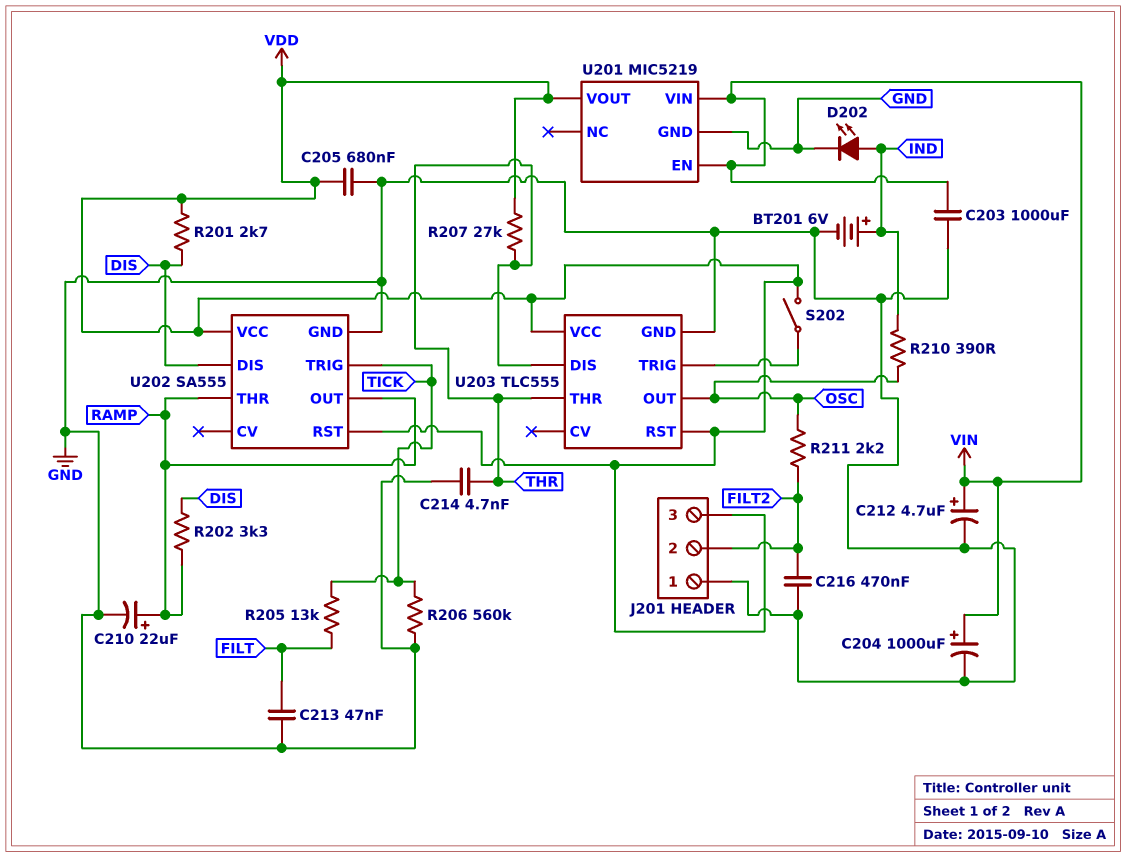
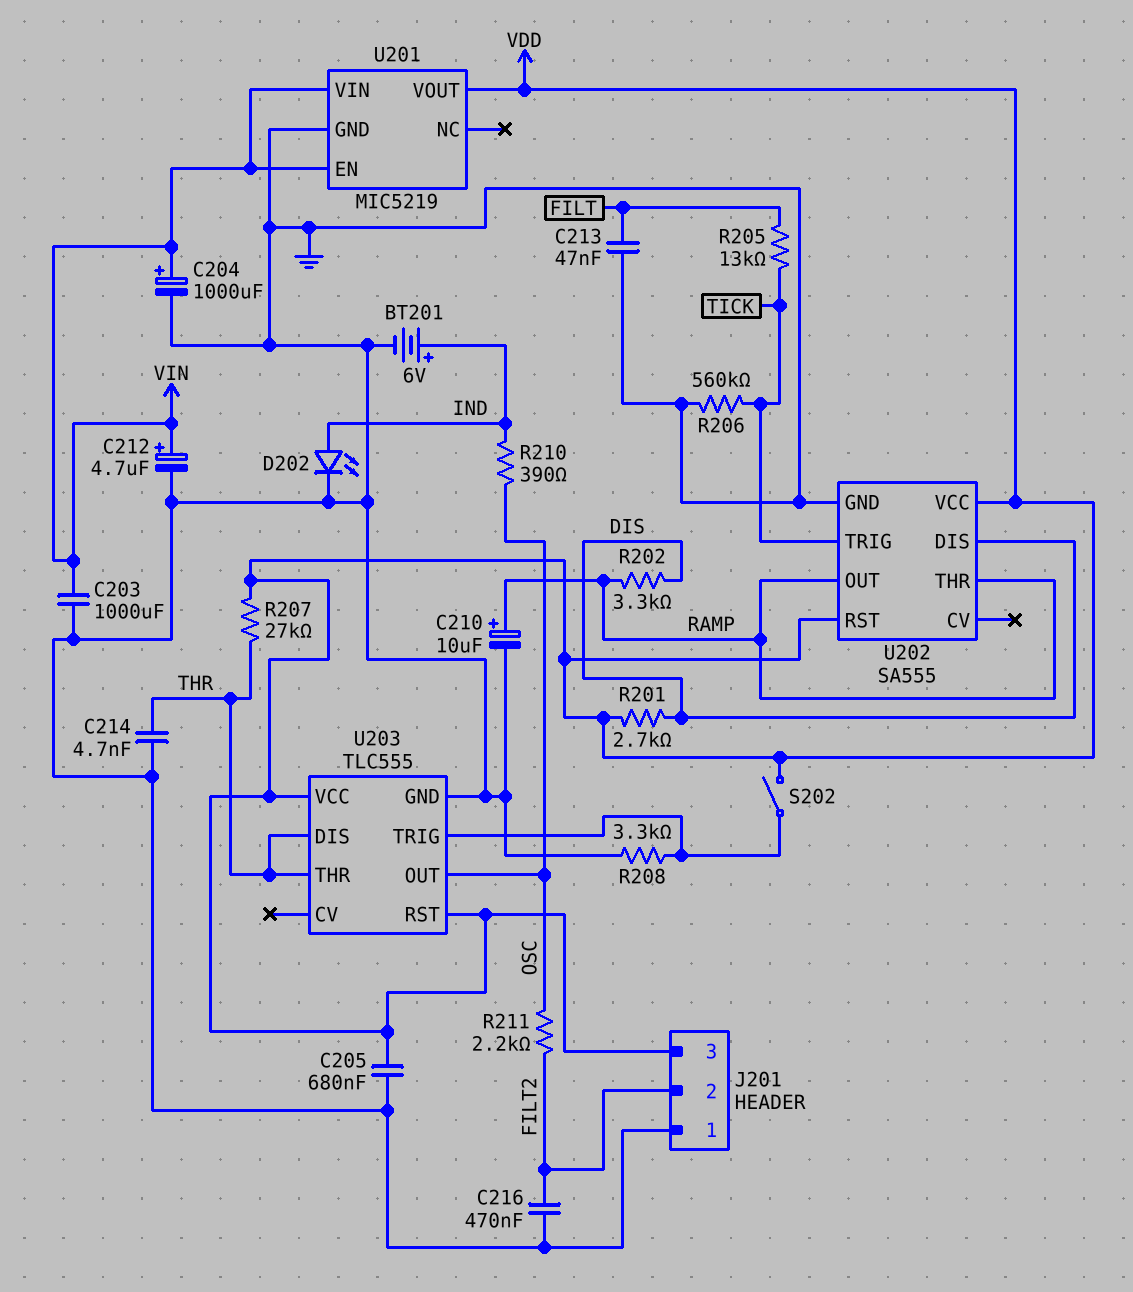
C210: 22uF (plus RAMP, minus GND) -> 10uF (plus RAMP, minus GND)
R208: none -> 3.3k (GND, U203/TRIG)

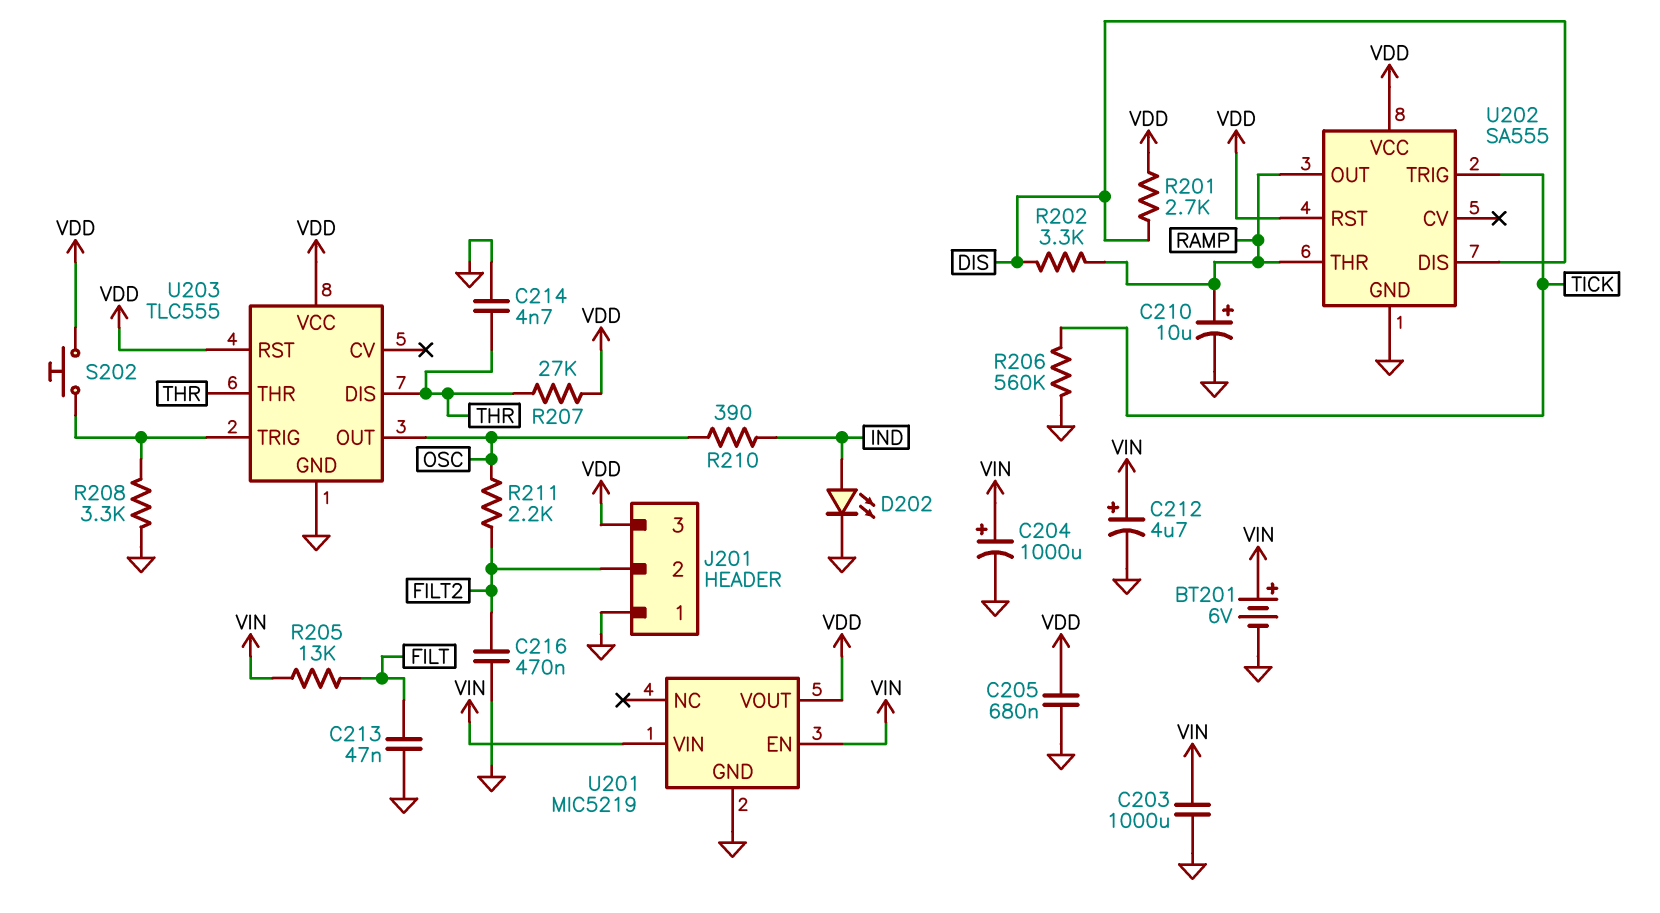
BT201: 6V (plus IND, minus GND) -> 6V (plus VIN, minus GND)
R205: 13k (FILT, TICK) -> 13k (FILT, VIN)
S202: switch (U203/TRIG, VDD) -> button (U203/TRIG, VDD)

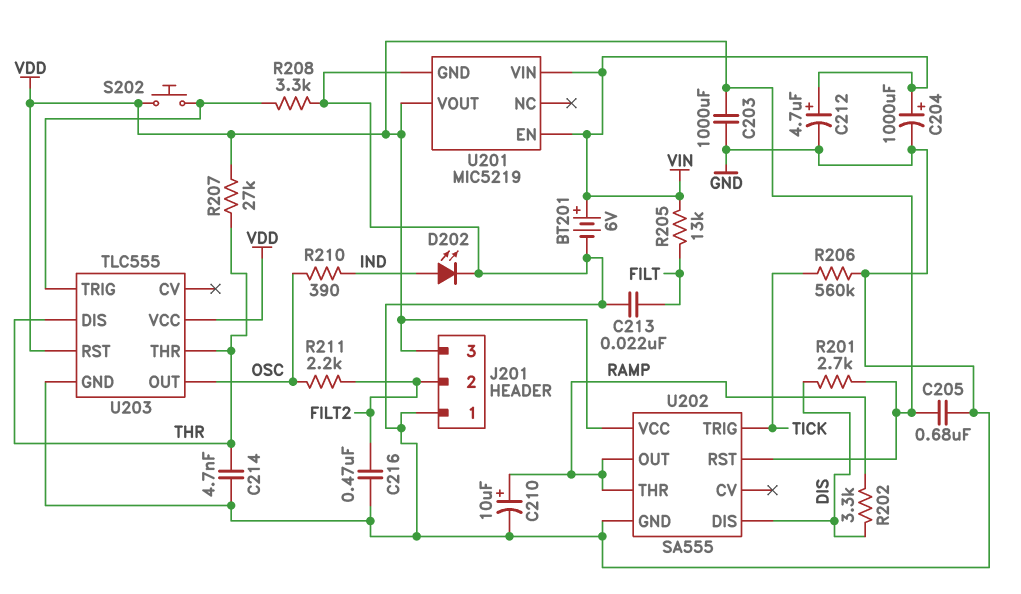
C203: 1000uF (GND, VIN) -> 1000uF (GND, VDD)
C213: 47nF (FILT, GND) -> 22nF (FILT, GND)

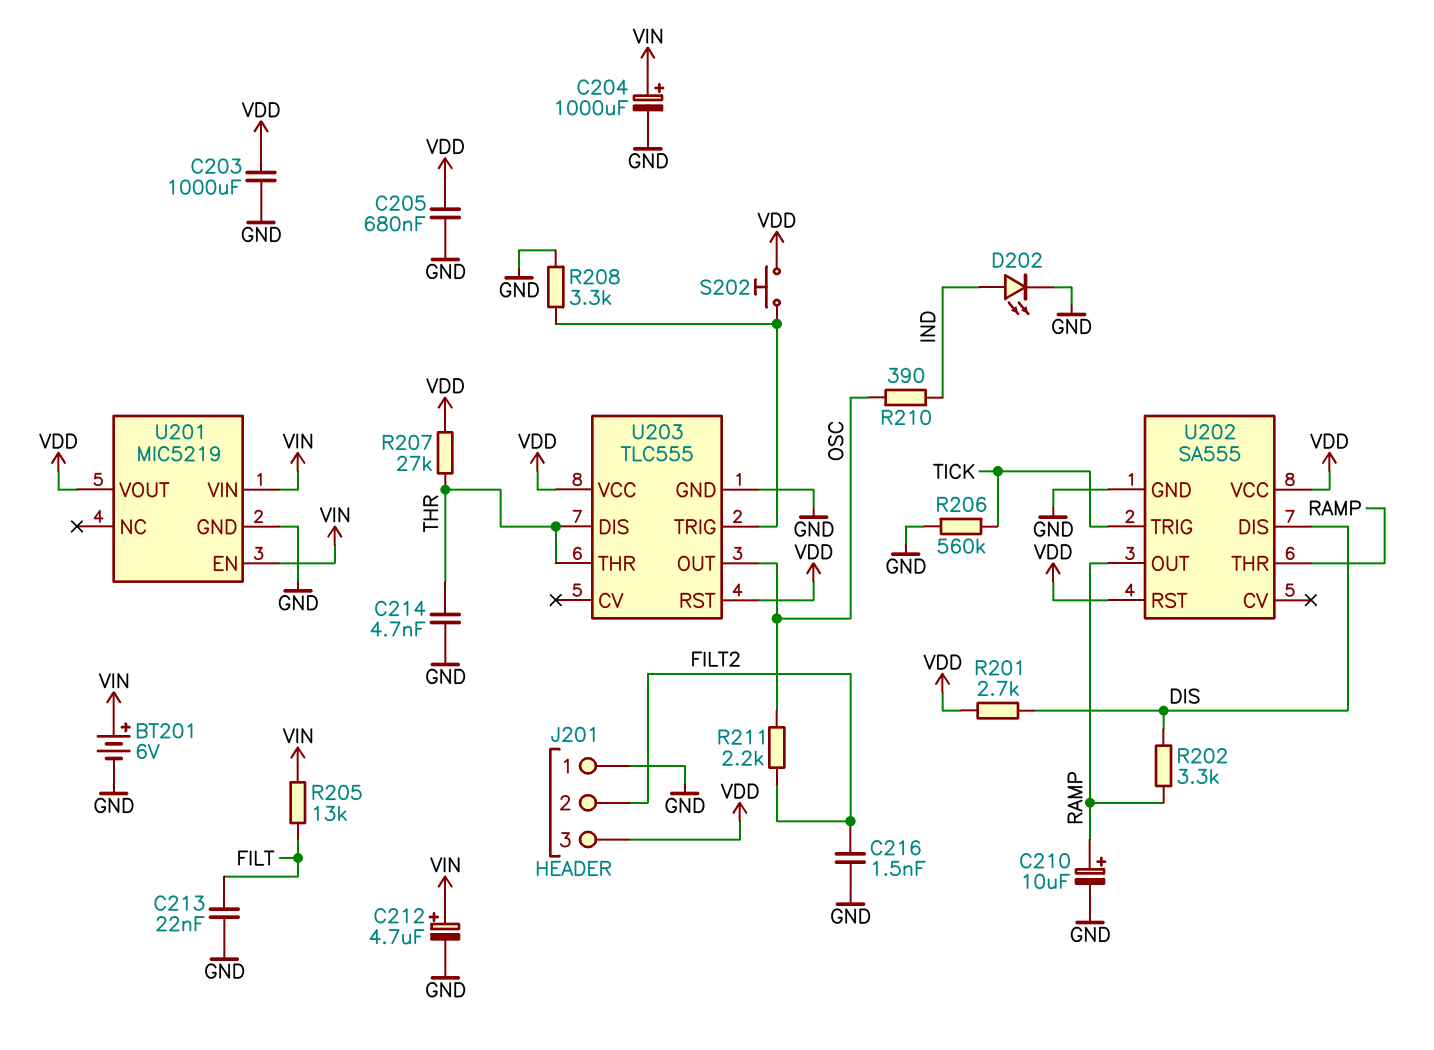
C216: 470nF (FILT2, GND) -> 1.5nF (FILT2, GND)

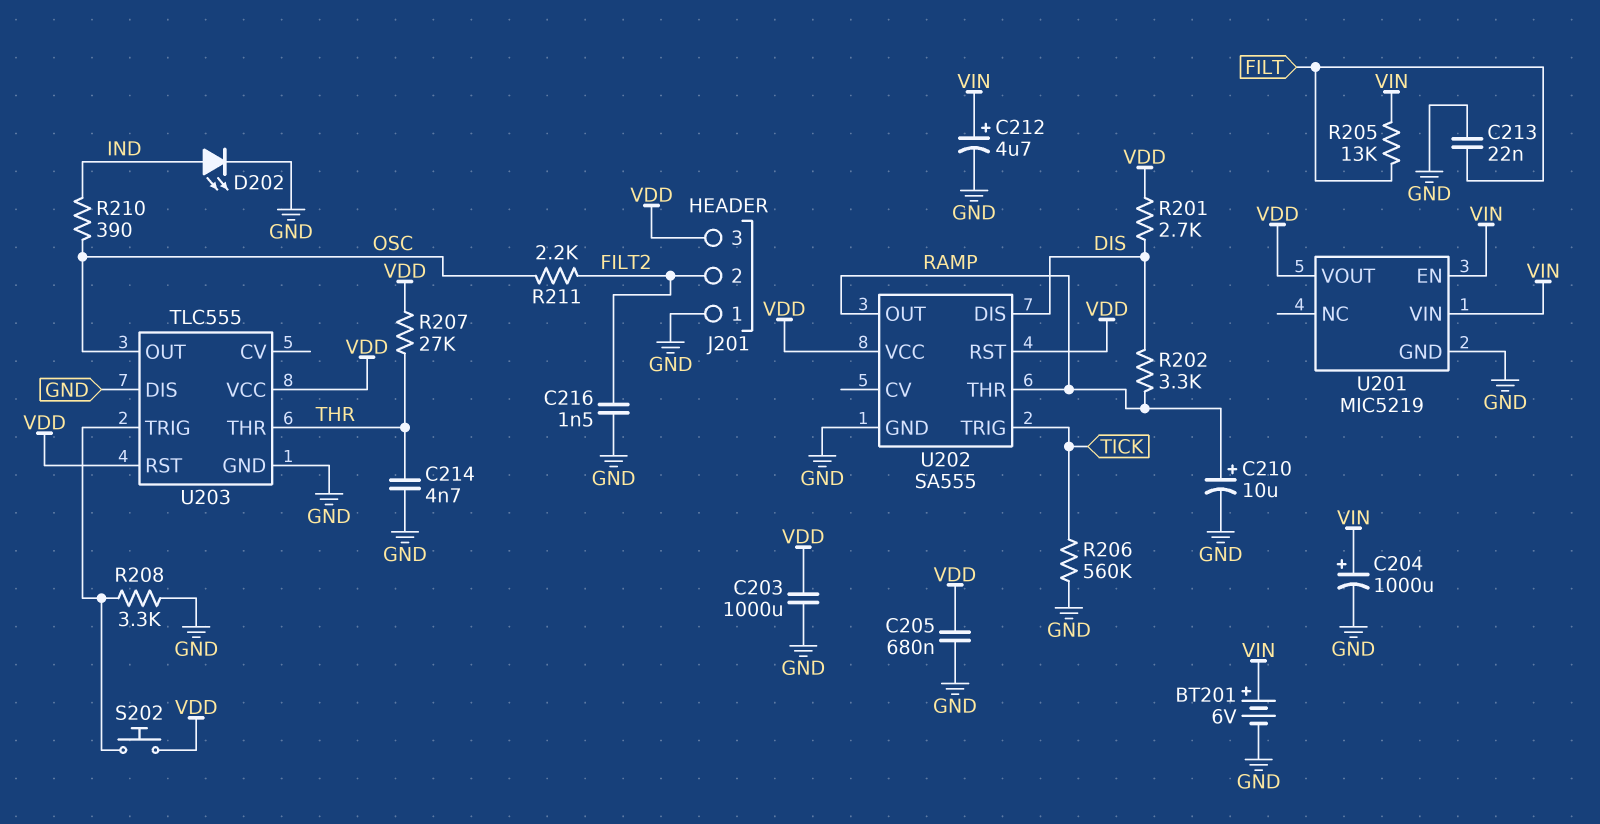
U203 pin DIS: THR -> GND

